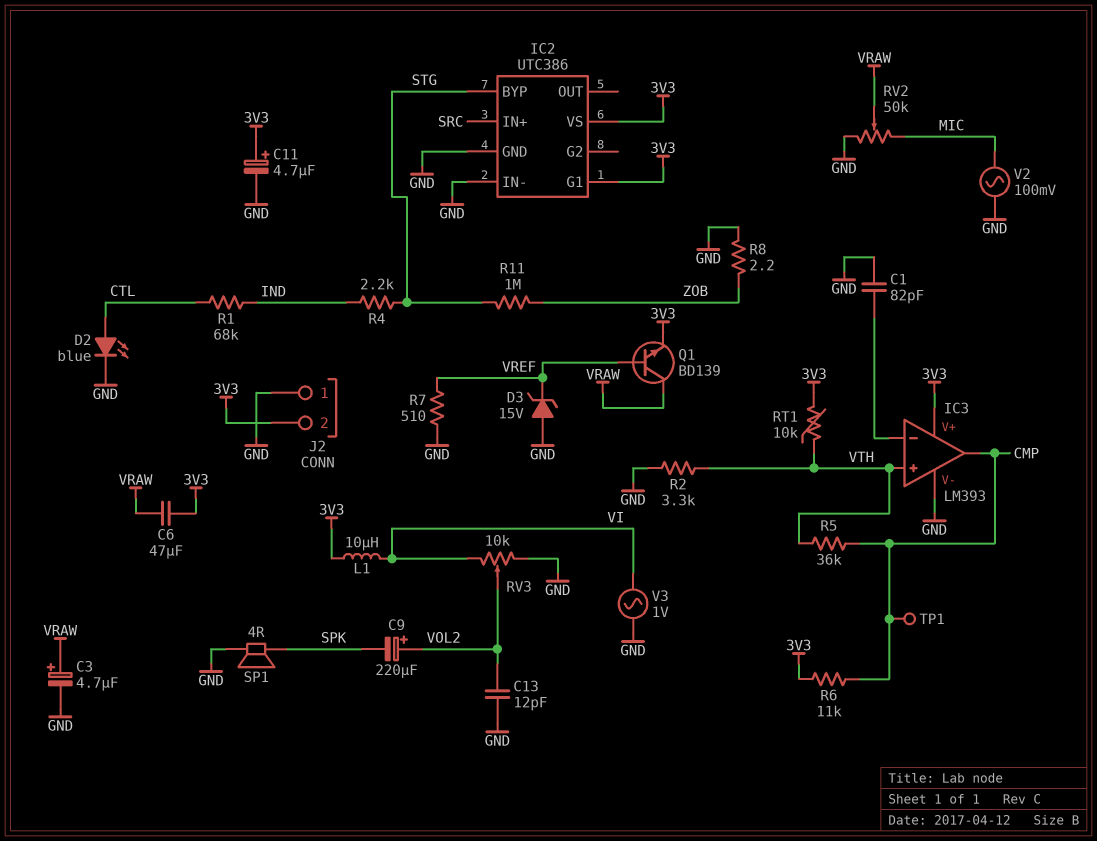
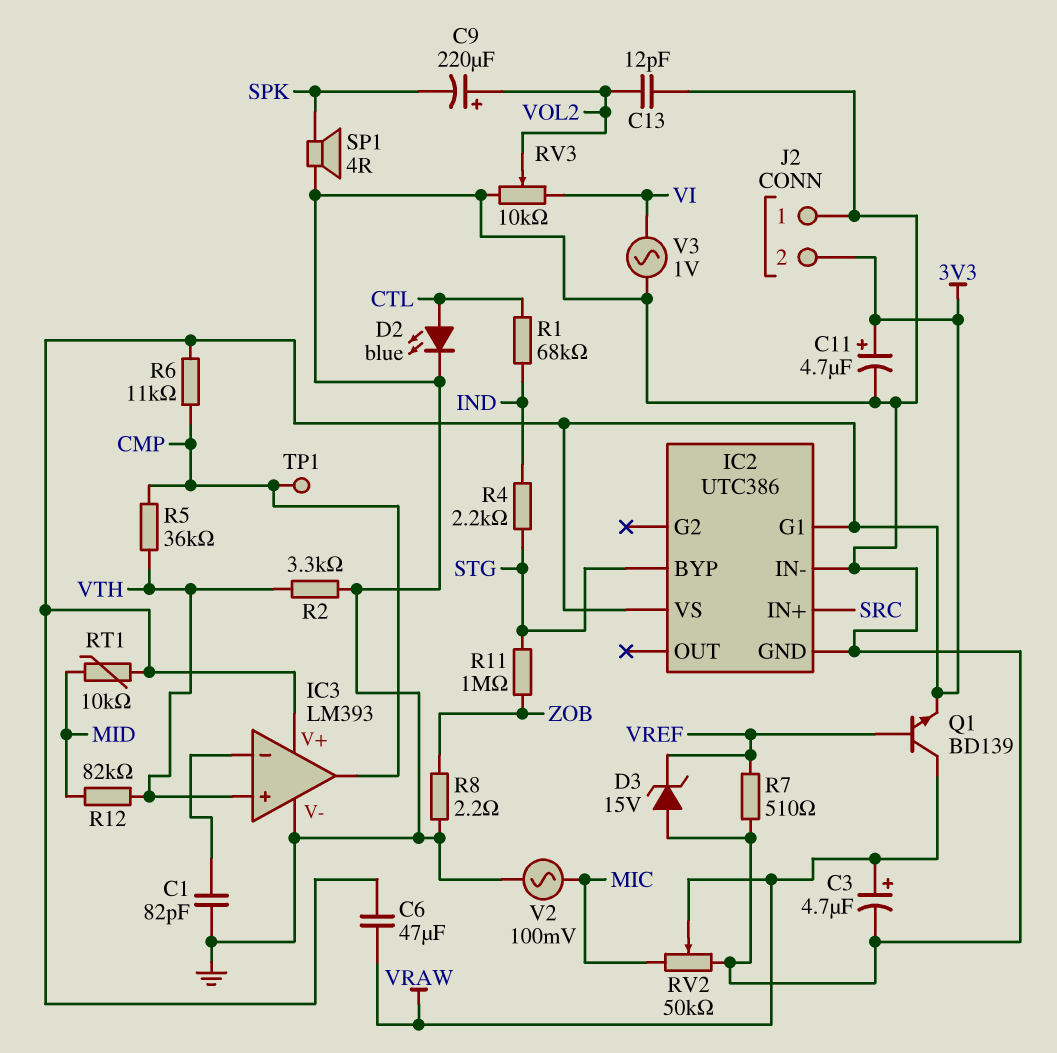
L1: 10uH (3V3, VI) -> none
R12: none -> 82k (MID, VTH)
RT1: 10k (3V3, VTH) -> 10k (3V3, MID)

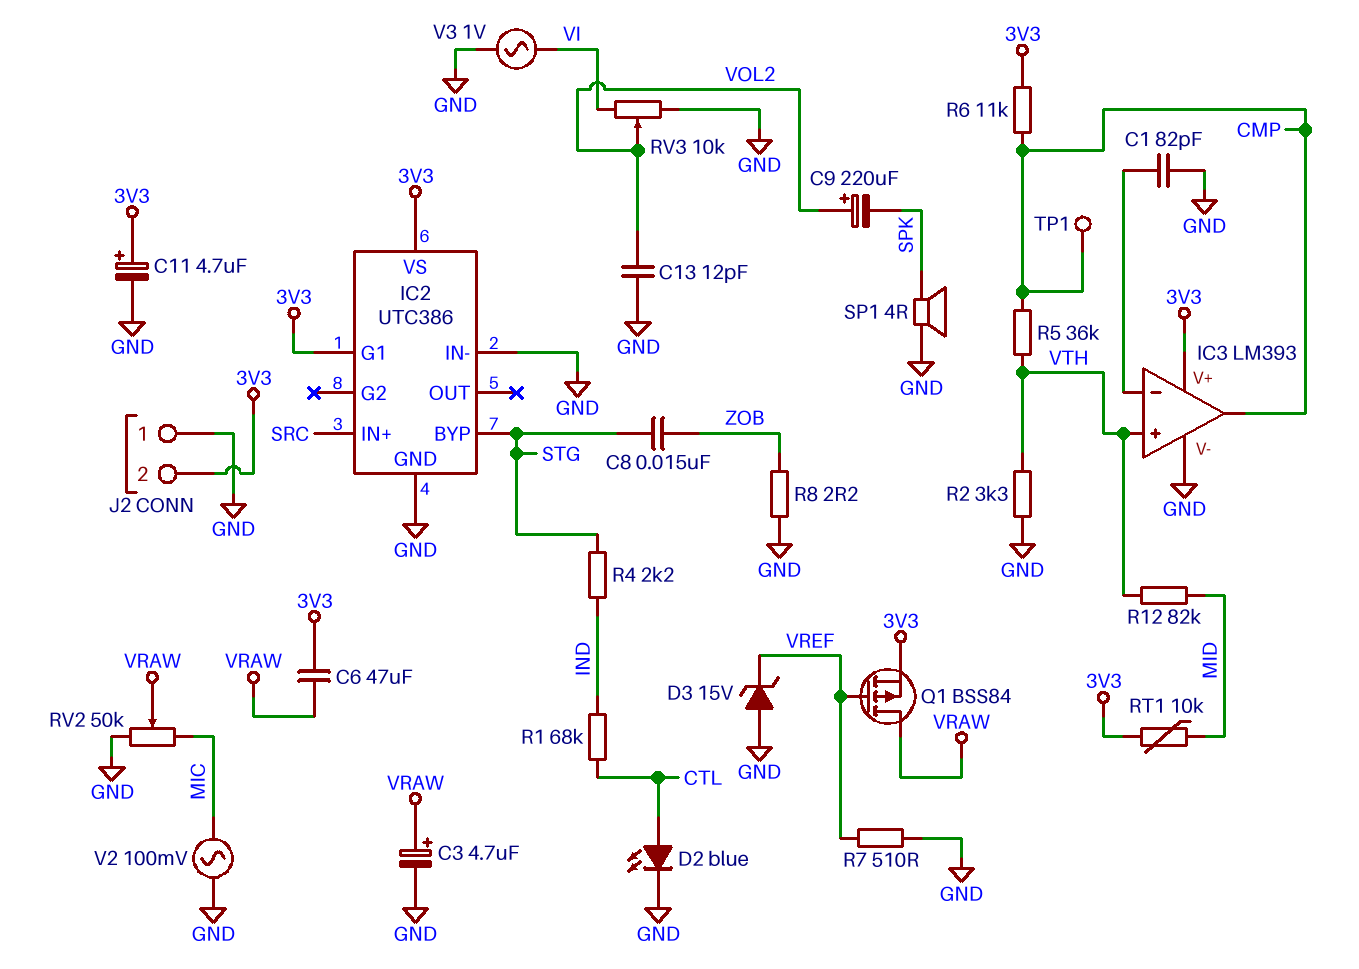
C8: none -> 15nF (STG, ZOB)
Q1: NPN BD139 (B VREF, C VRAW, E 3V3) -> PMOS BSS84 (G VREF, D VRAW, S 3V3)
R11: 1M (STG, ZOB) -> none

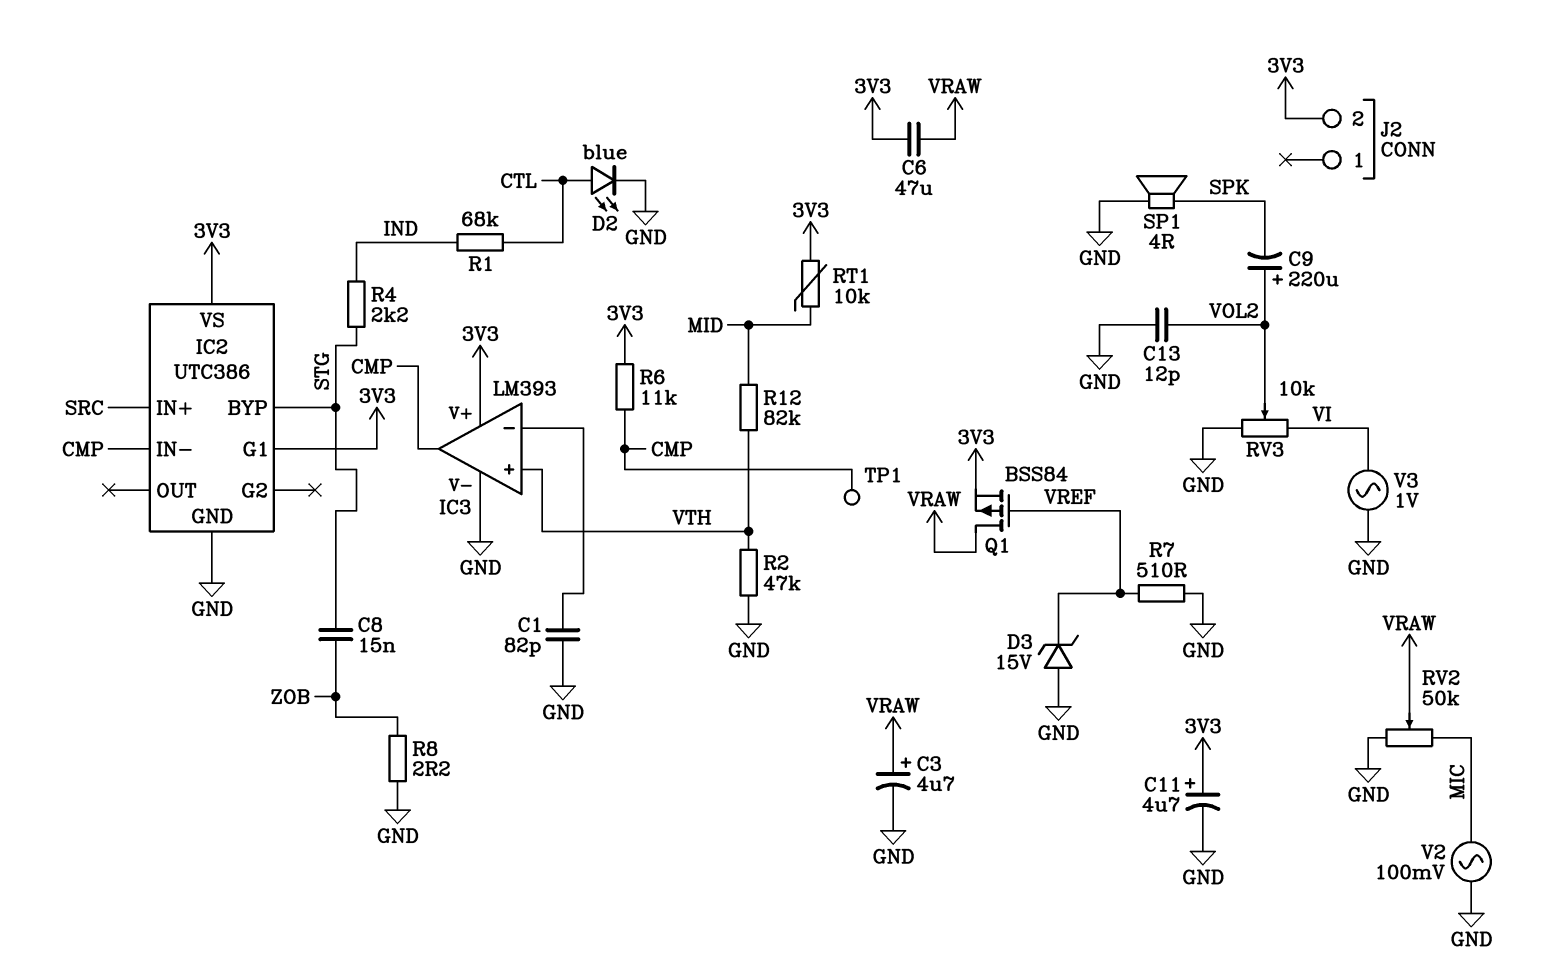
IC2 pin IN-: GND -> CMP
J2 pin 1: GND -> none
R2: 3.3k (GND, VTH) -> 47k (GND, VTH)
R5: 36k (CMP, VTH) -> none

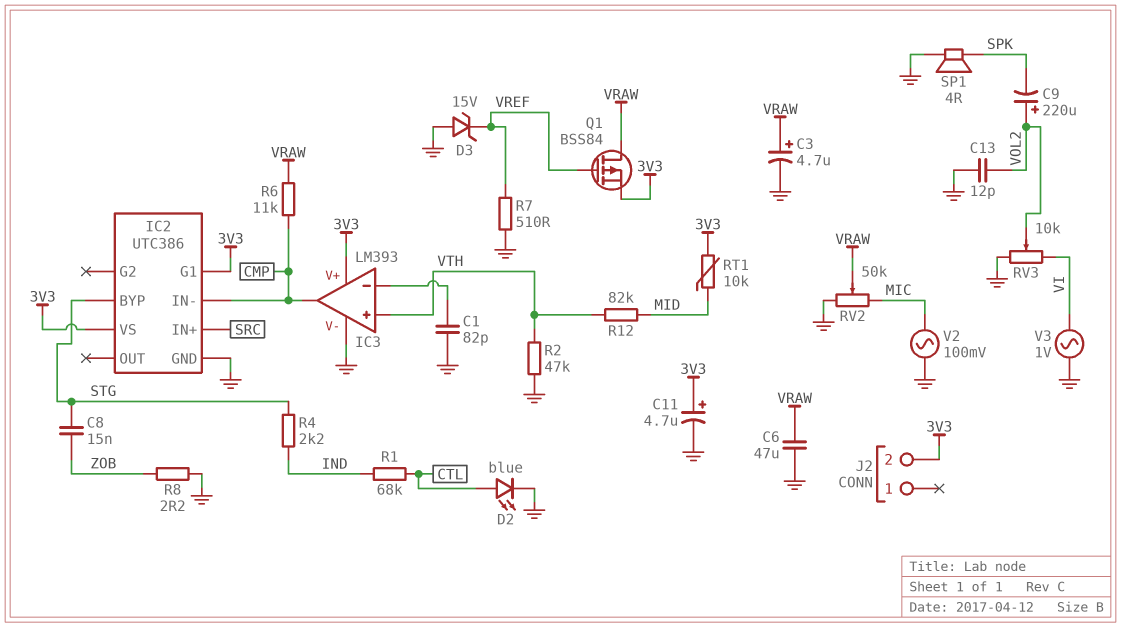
C6: 47uF (3V3, VRAW) -> 47uF (GND, VRAW)
R6: 11k (3V3, CMP) -> 11k (CMP, VRAW)
TP1: test point (CMP) -> none

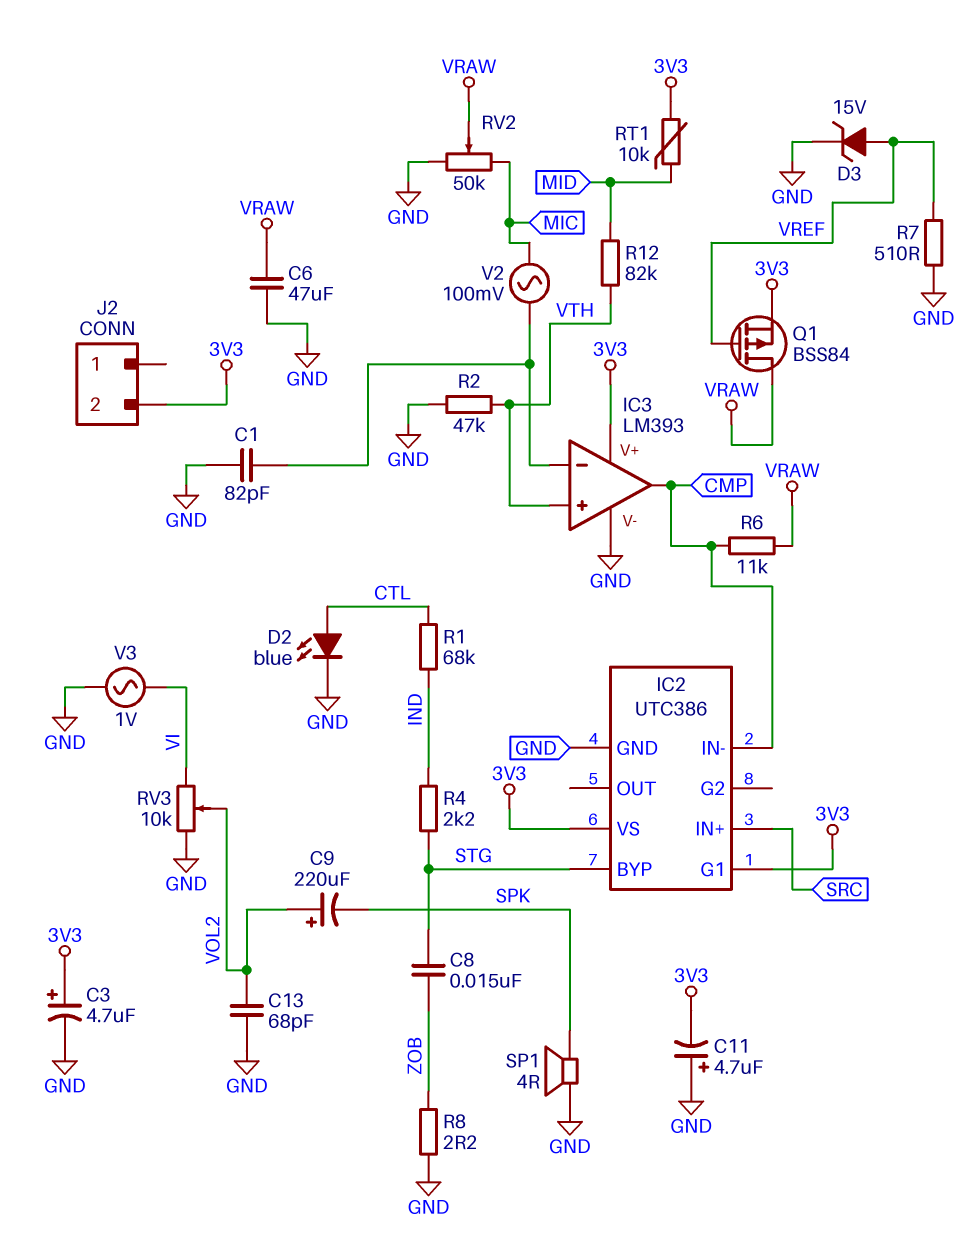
C3: 4.7uF (plus VRAW, minus GND) -> 4.7uF (plus 3V3, minus GND)
C11: 4.7uF (plus 3V3, minus GND) -> 4.7uF (plus GND, minus 3V3)
C13: 12pF (GND, VOL2) -> 68pF (GND, VOL2)
D3: zener 15V (A GND, K VREF) -> zener 15V (A VREF, K GND)
V2: AC 100mV (GND, MIC) -> AC 100mV (IC3/in-, MIC)

